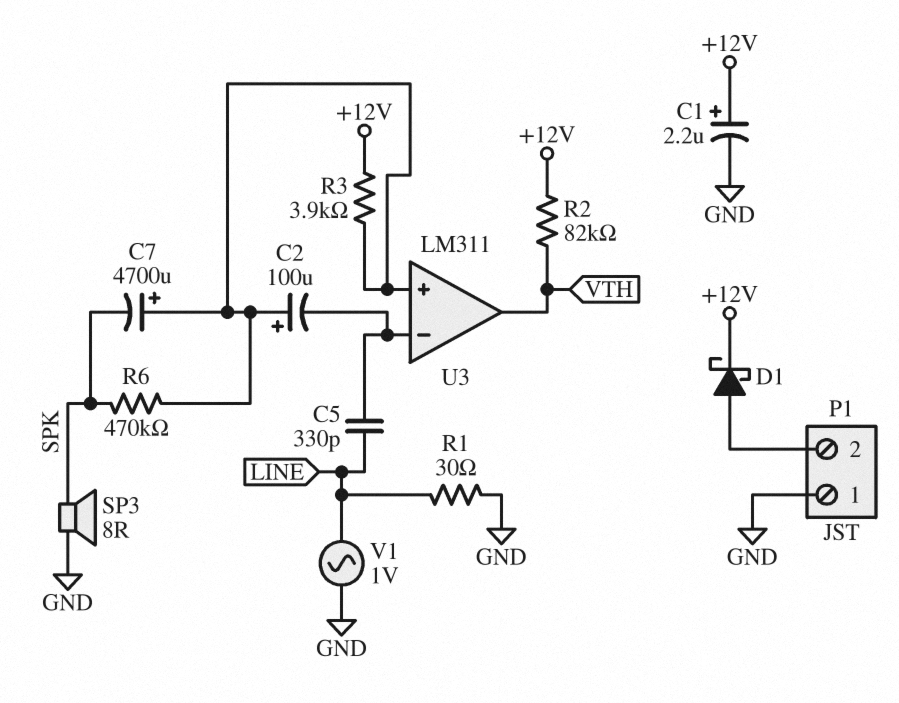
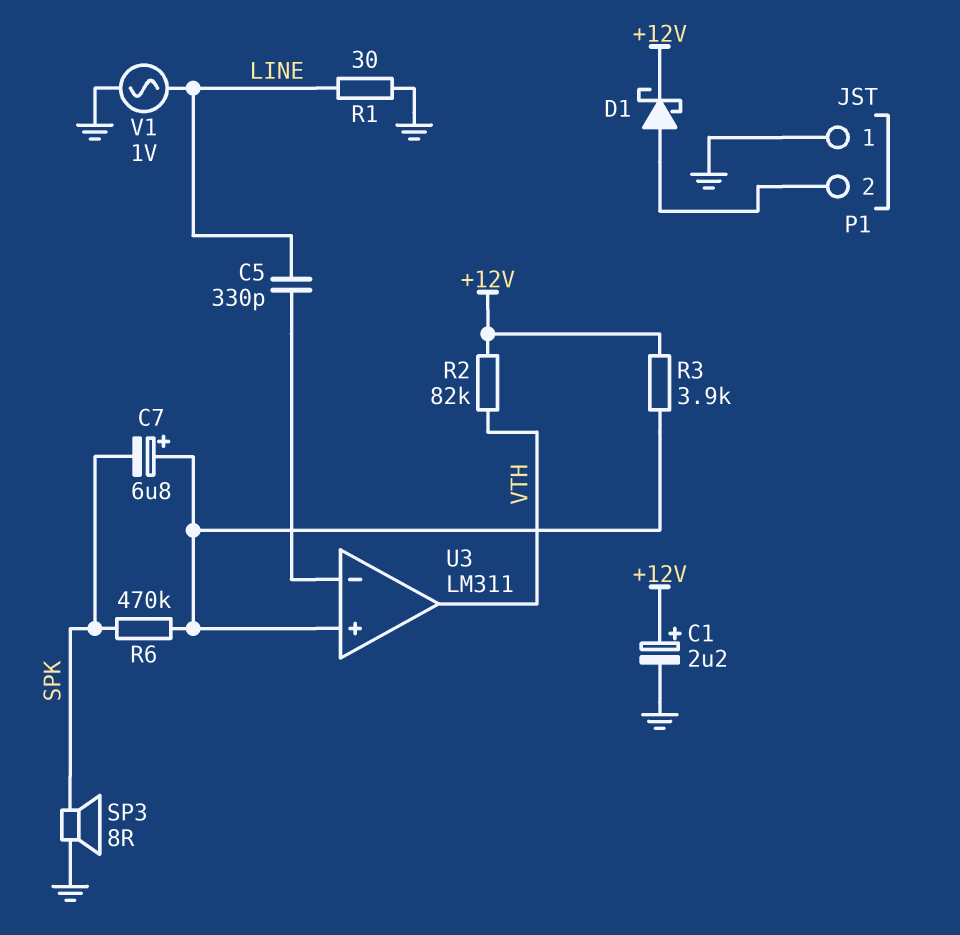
C2: 100uF (plus U3/in+, minus U3/in-) -> none
C7: 4700uF (plus U3/in+, minus SPK) -> 6.8uF (plus U3/in+, minus SPK)

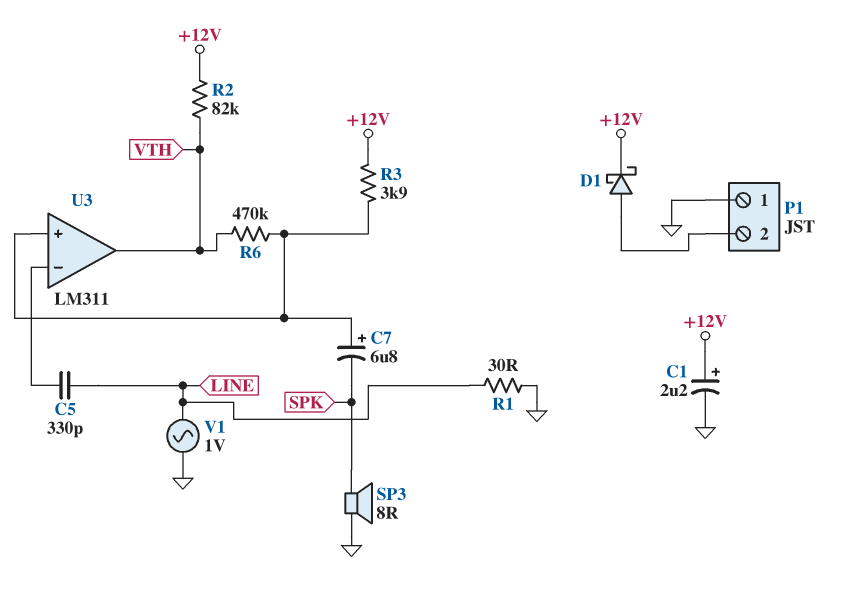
R6: 470k (SPK, U3/in+) -> 470k (U3/in+, VTH)

